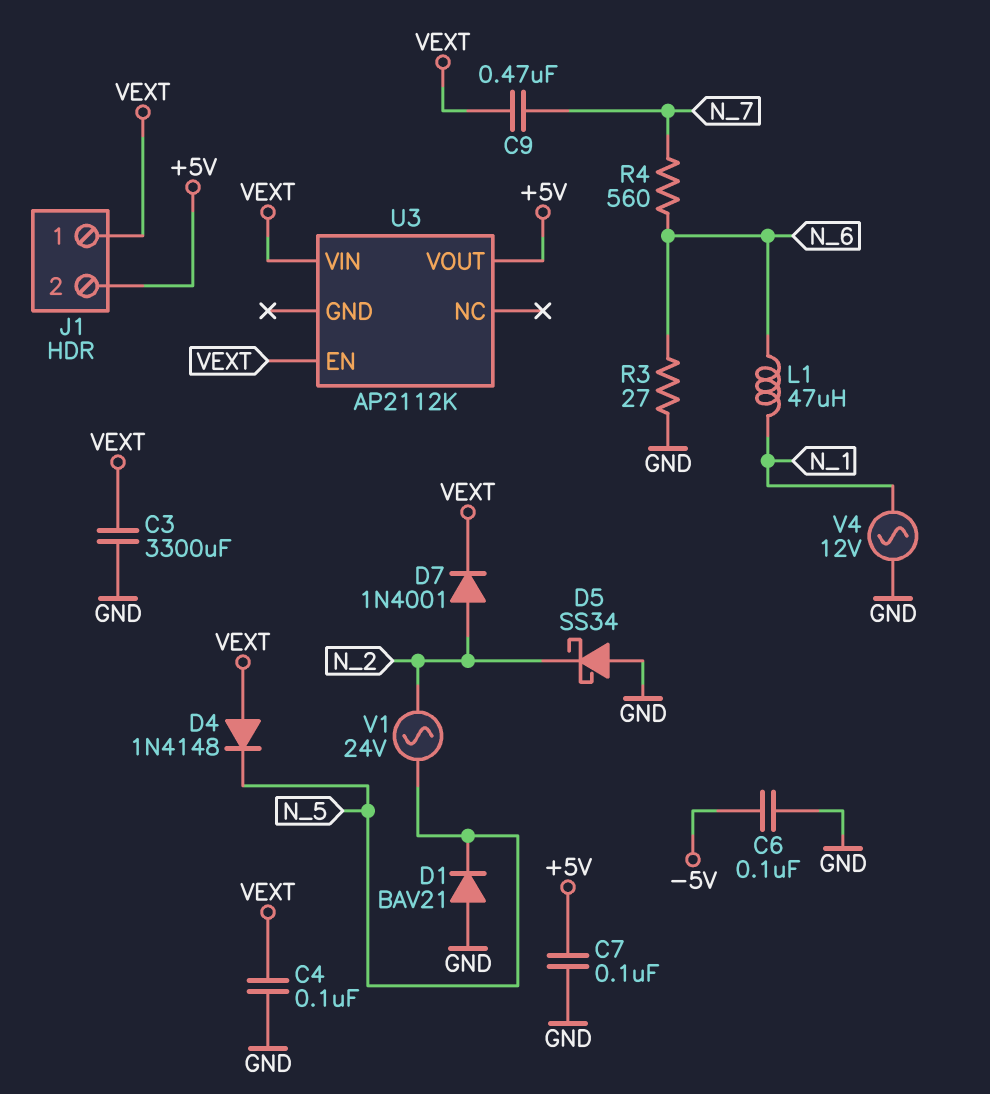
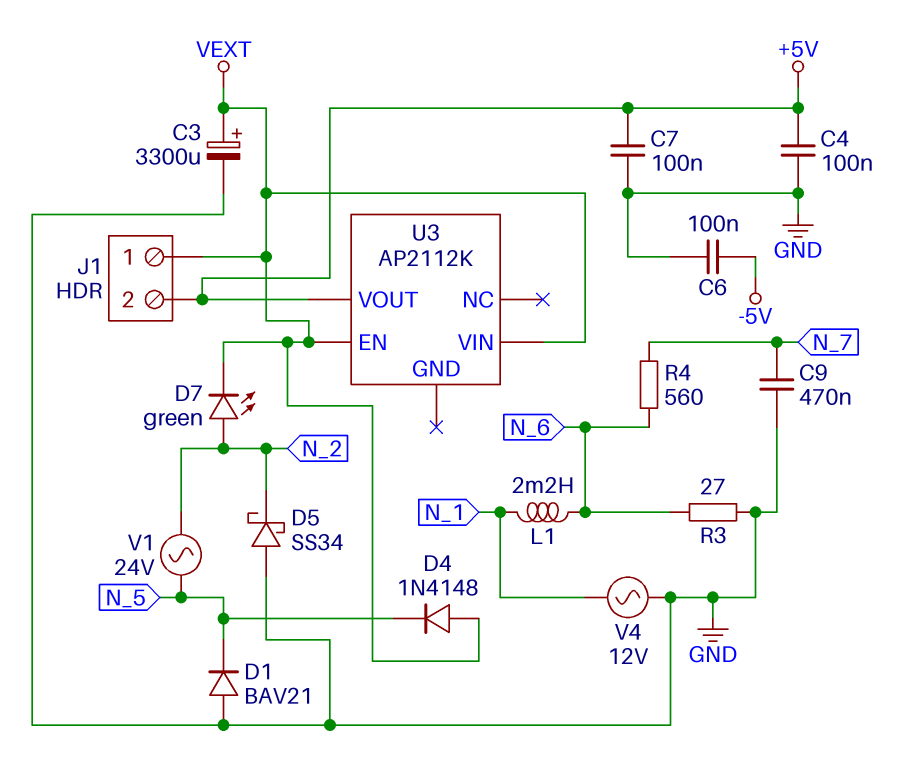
C3: 3300uF (GND, VEXT) -> 3300uF (plus VEXT, minus GND)
C4: 100nF (GND, VEXT) -> 100nF (+5V, GND)
C9: 470nF (N_7, VEXT) -> 470nF (GND, N_7)
D7: diode 1N4001 (A N_2, K VEXT) -> LED green (A N_2, K VEXT)
L1: 47uH (N_1, N_6) -> 2.2mH (N_1, N_6)

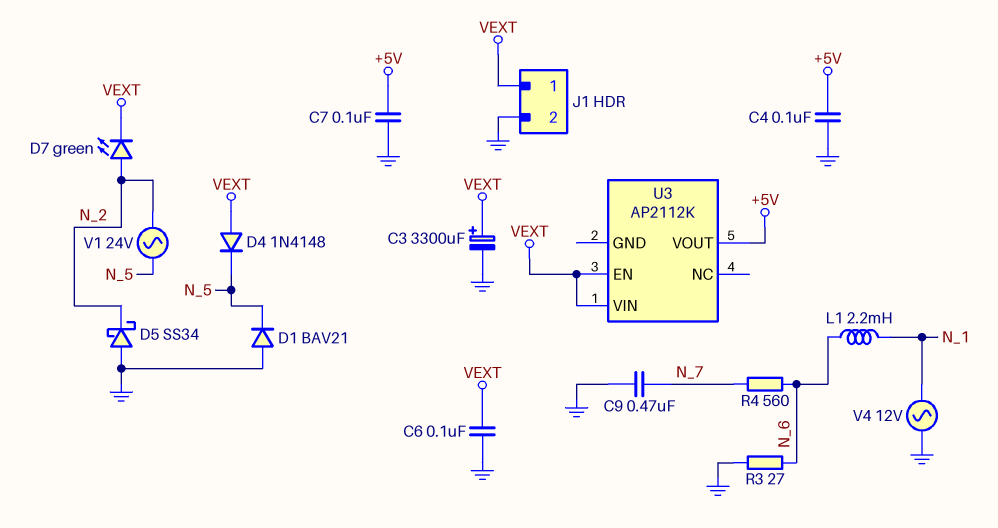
C6: 100nF (-5V, GND) -> 100nF (GND, VEXT)
J1 pin 2: +5V -> GND

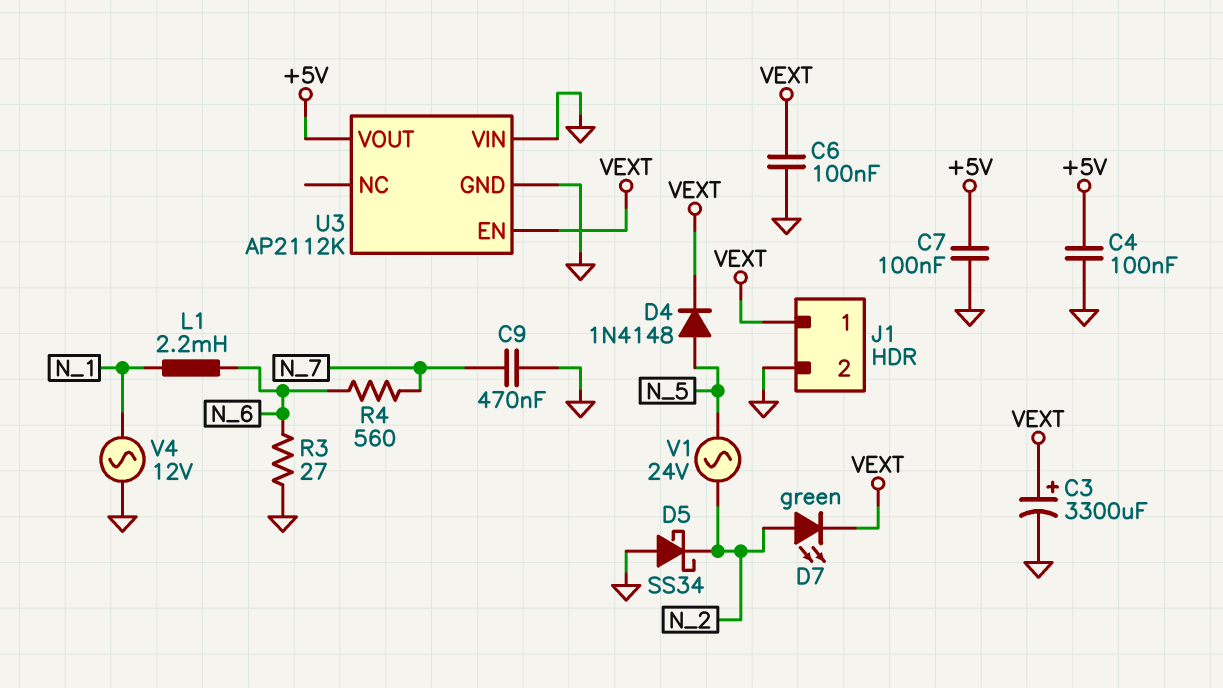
D1: diode BAV21 (A GND, K N_5) -> none
D4: diode 1N4148 (A VEXT, K N_5) -> diode 1N4148 (A N_5, K VEXT)
U3 pin GND: none -> GND
U3 pin VIN: VEXT -> GND

